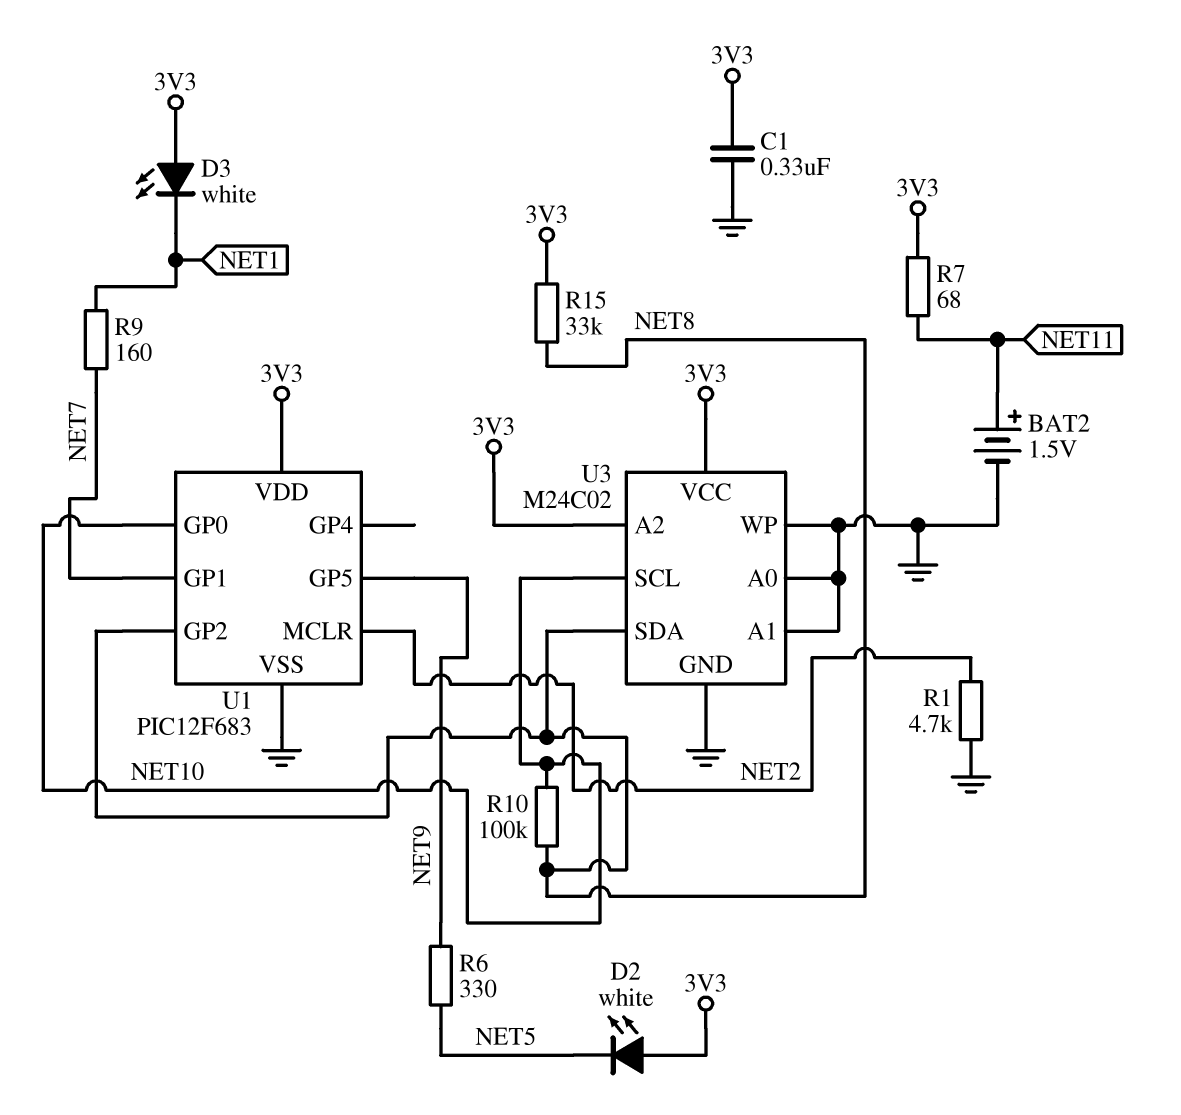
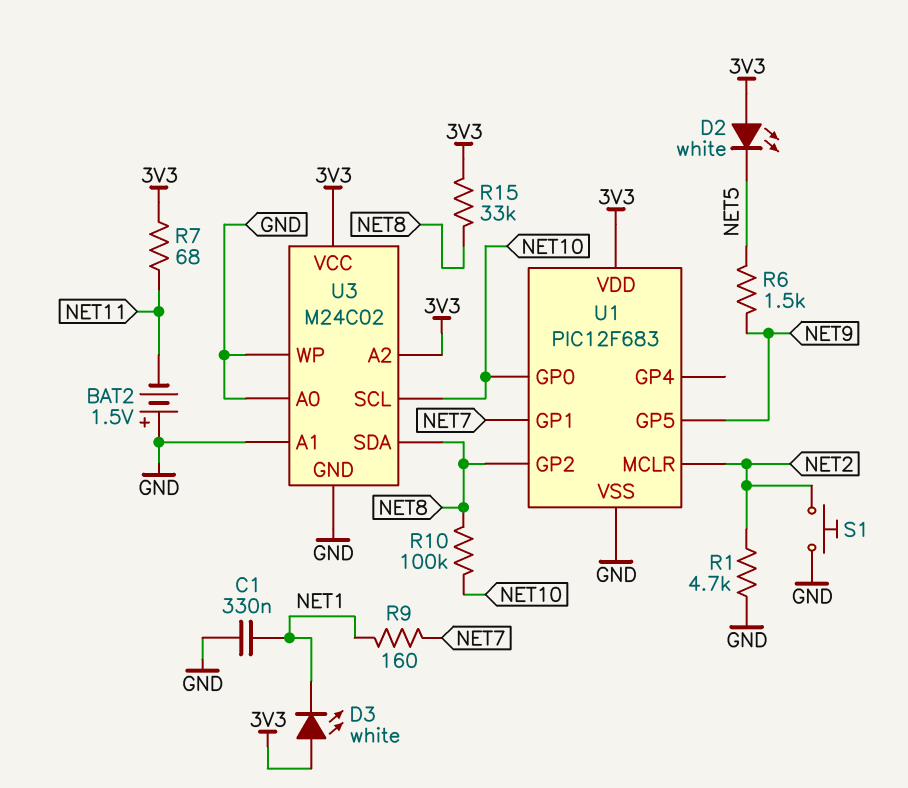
BAT2: 1.5V (plus NET11, minus GND) -> 1.5V (plus GND, minus NET11)
C1: 330nF (3V3, GND) -> 330nF (GND, NET1)
R6: 330 (NET5, NET9) -> 1.5k (NET5, NET9)
S1: none -> button (GND, NET2)

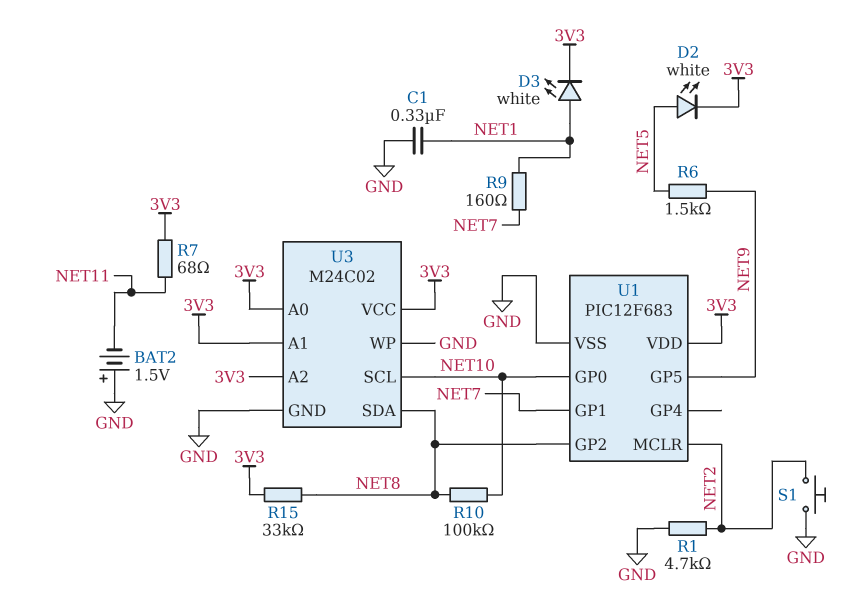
D2: LED white (A 3V3, K NET5) -> LED white (A NET5, K 3V3)
D3: LED white (A 3V3, K NET1) -> LED white (A NET1, K 3V3)
U3 pin A0: GND -> 3V3
U3 pin A1: GND -> 3V3

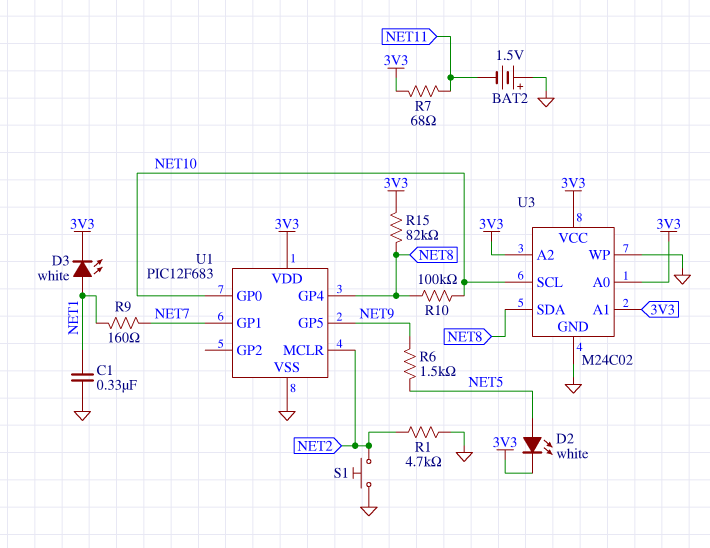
R15: 33k (3V3, NET8) -> 82k (3V3, NET8)
U1 pin GP2: NET8 -> none
U1 pin GP4: none -> NET8

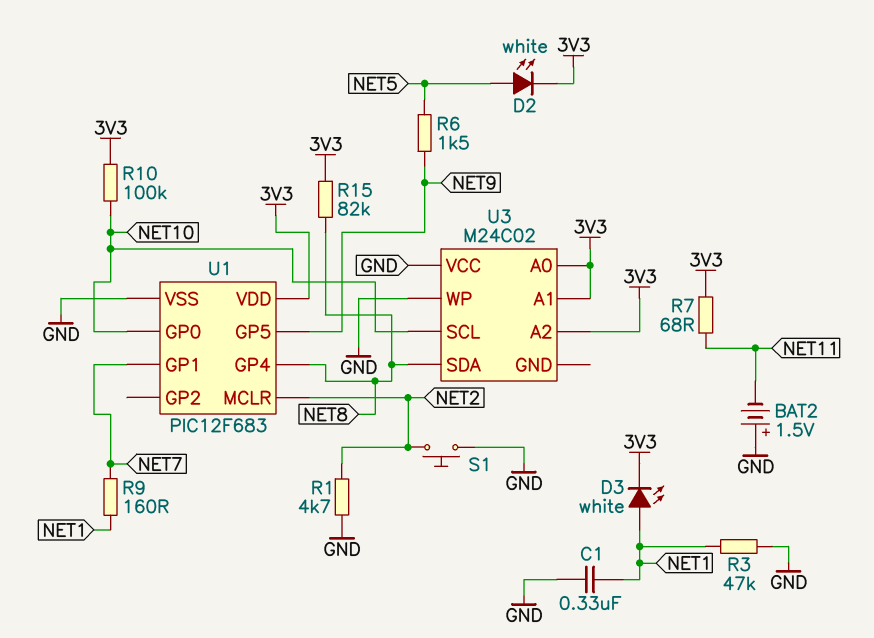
R3: none -> 47k (GND, NET1)
R10: 100k (NET8, NET10) -> 100k (3V3, NET10)
U3 pin GND: GND -> none
U3 pin VCC: 3V3 -> GND

